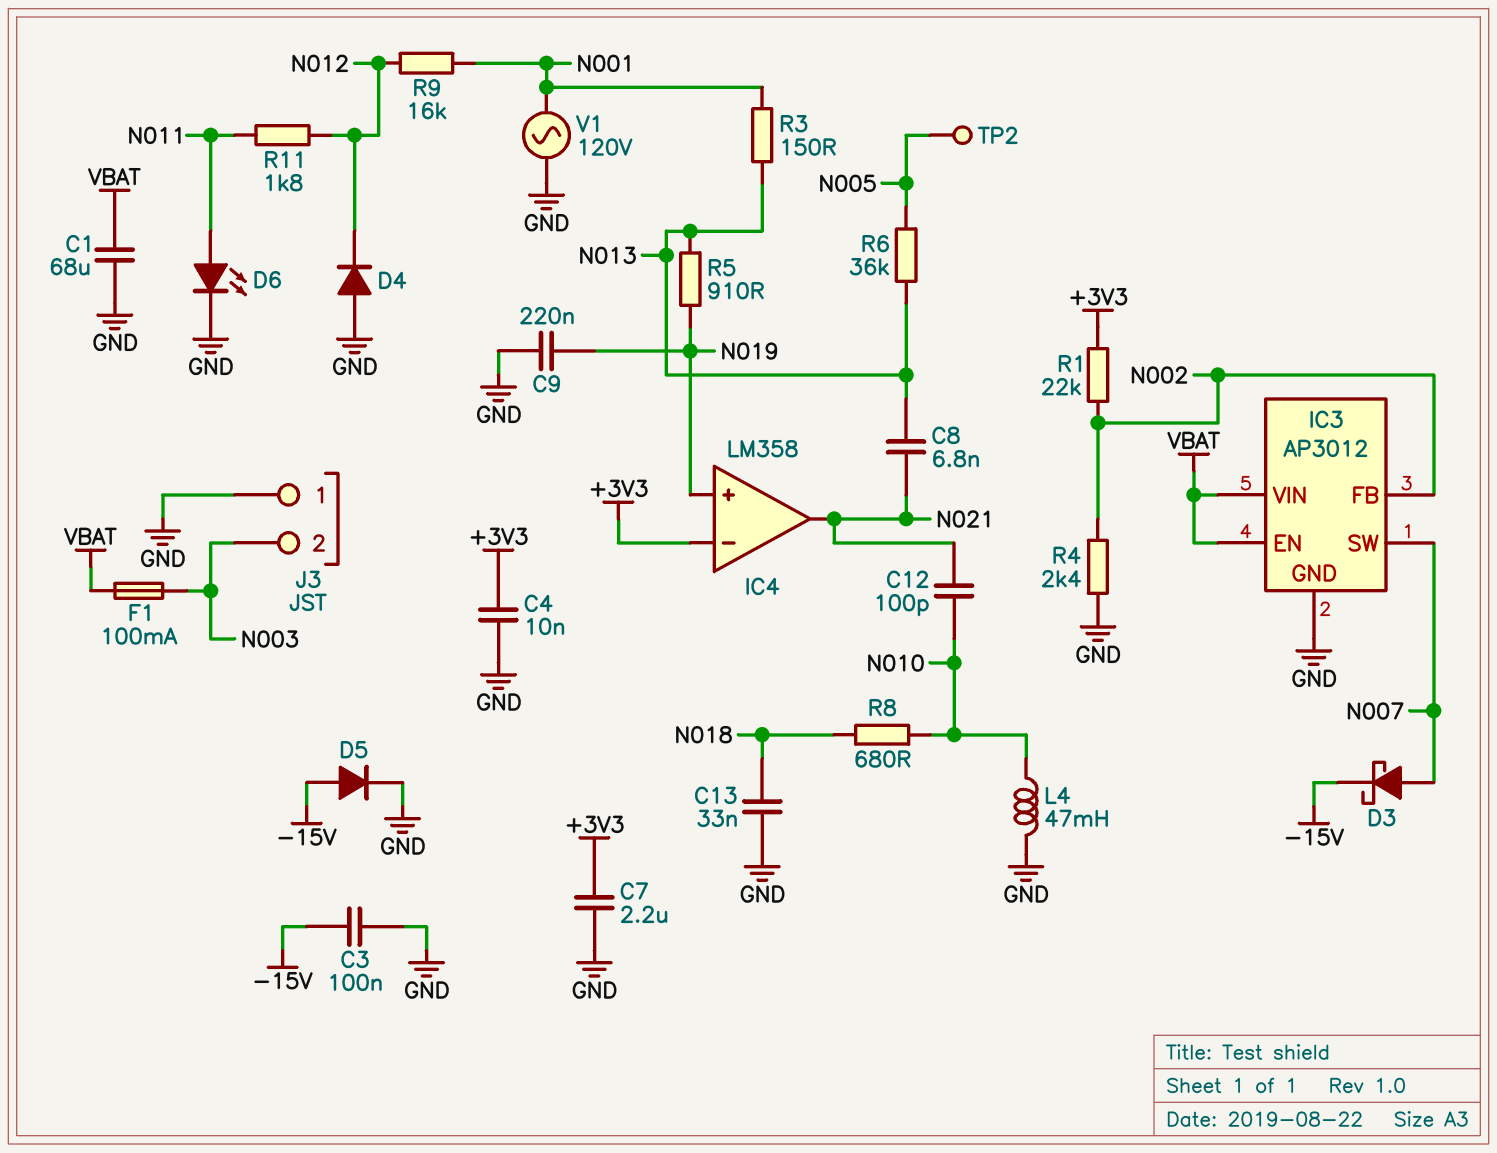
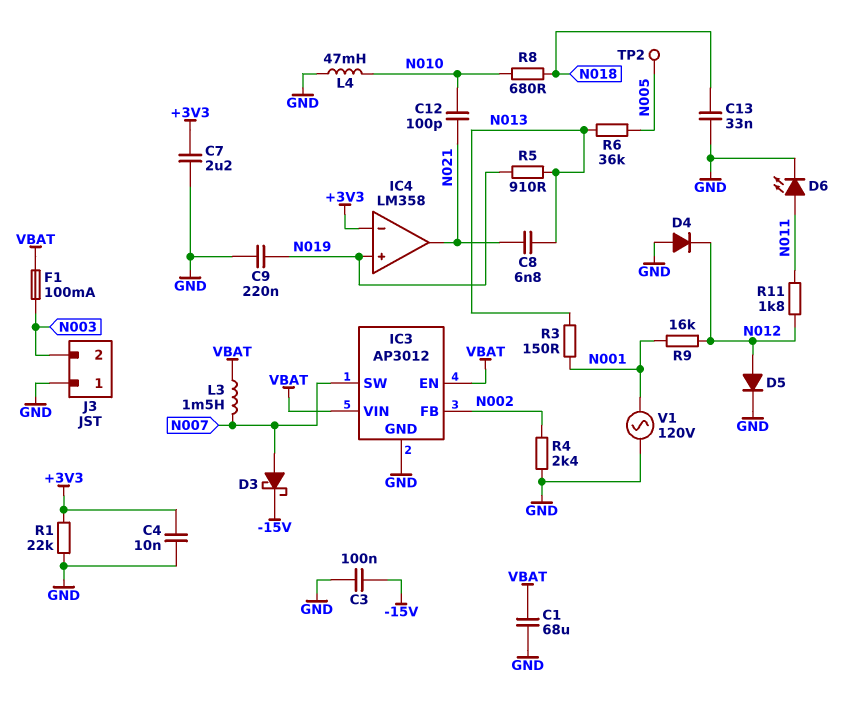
D5: diode (A -15V, K GND) -> diode (A N012, K GND)
L3: none -> 1.5mH (N007, VBAT)
R1: 22k (+3V3, N002) -> 22k (+3V3, GND)

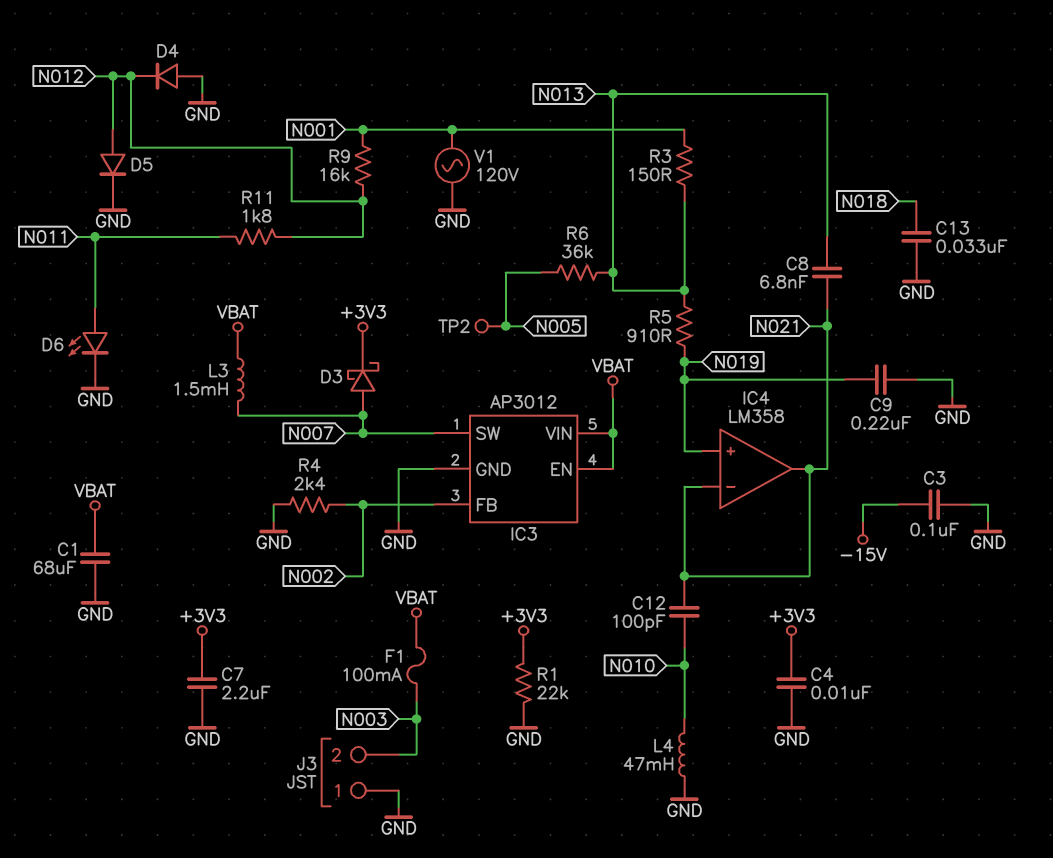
D3: schottky (A N007, K -15V) -> schottky (A N007, K +3V3)
IC4 pin in-: +3V3 -> N021
R8: 680 (N010, N018) -> none

